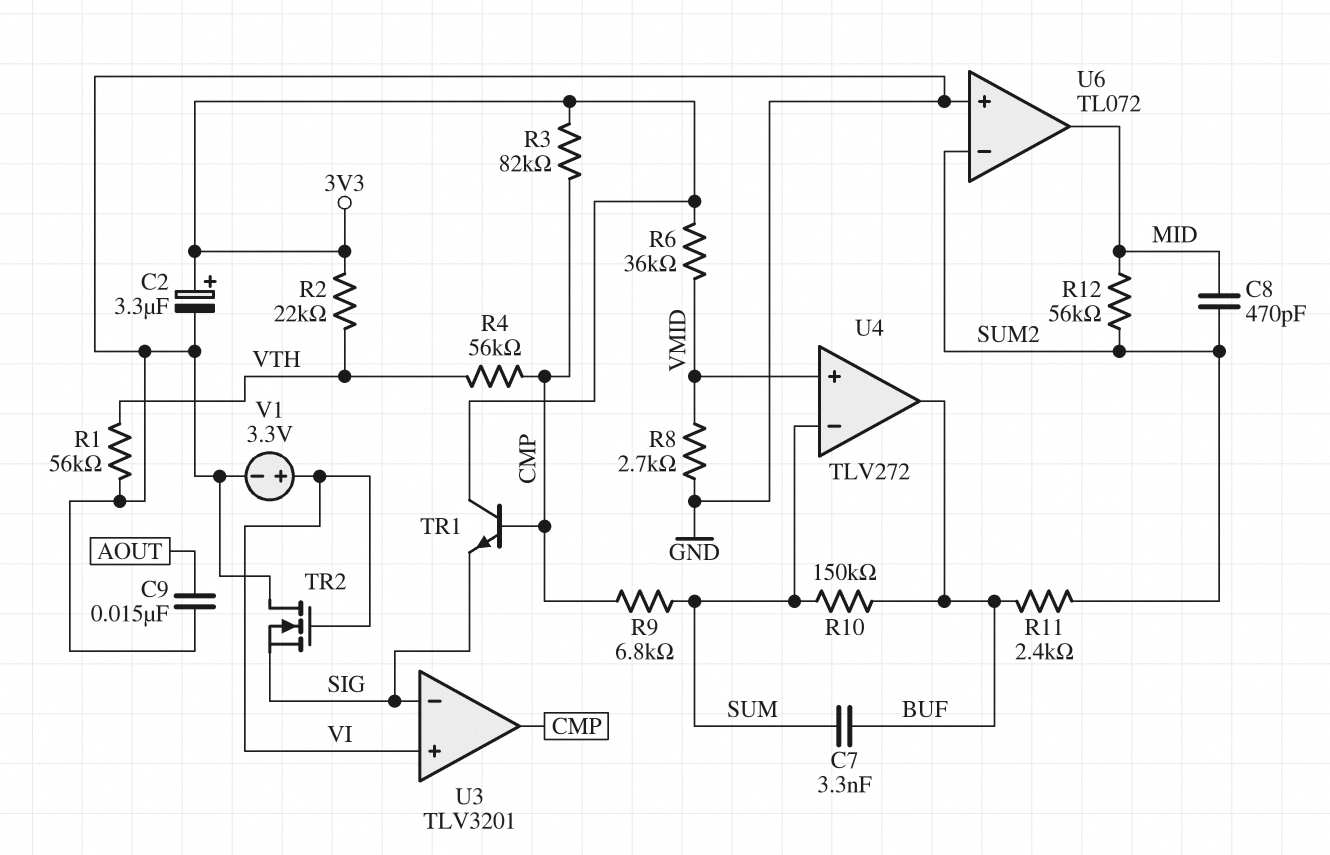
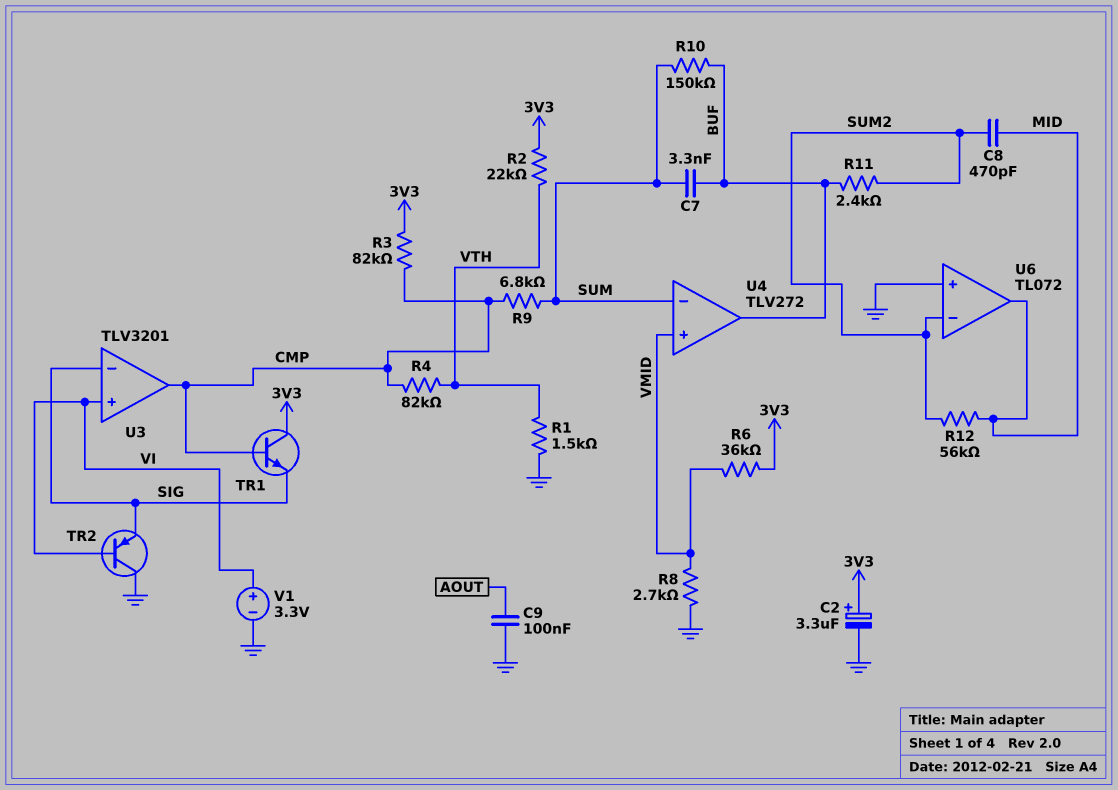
C9: 15nF (AOUT, GND) -> 100nF (AOUT, GND)
R1: 56k (GND, VTH) -> 1.5k (GND, VTH)
R4: 56k (CMP, VTH) -> 82k (CMP, VTH)
TR2: NMOS (G VI, D GND, S SIG) -> PNP (B VI, C GND, E SIG)

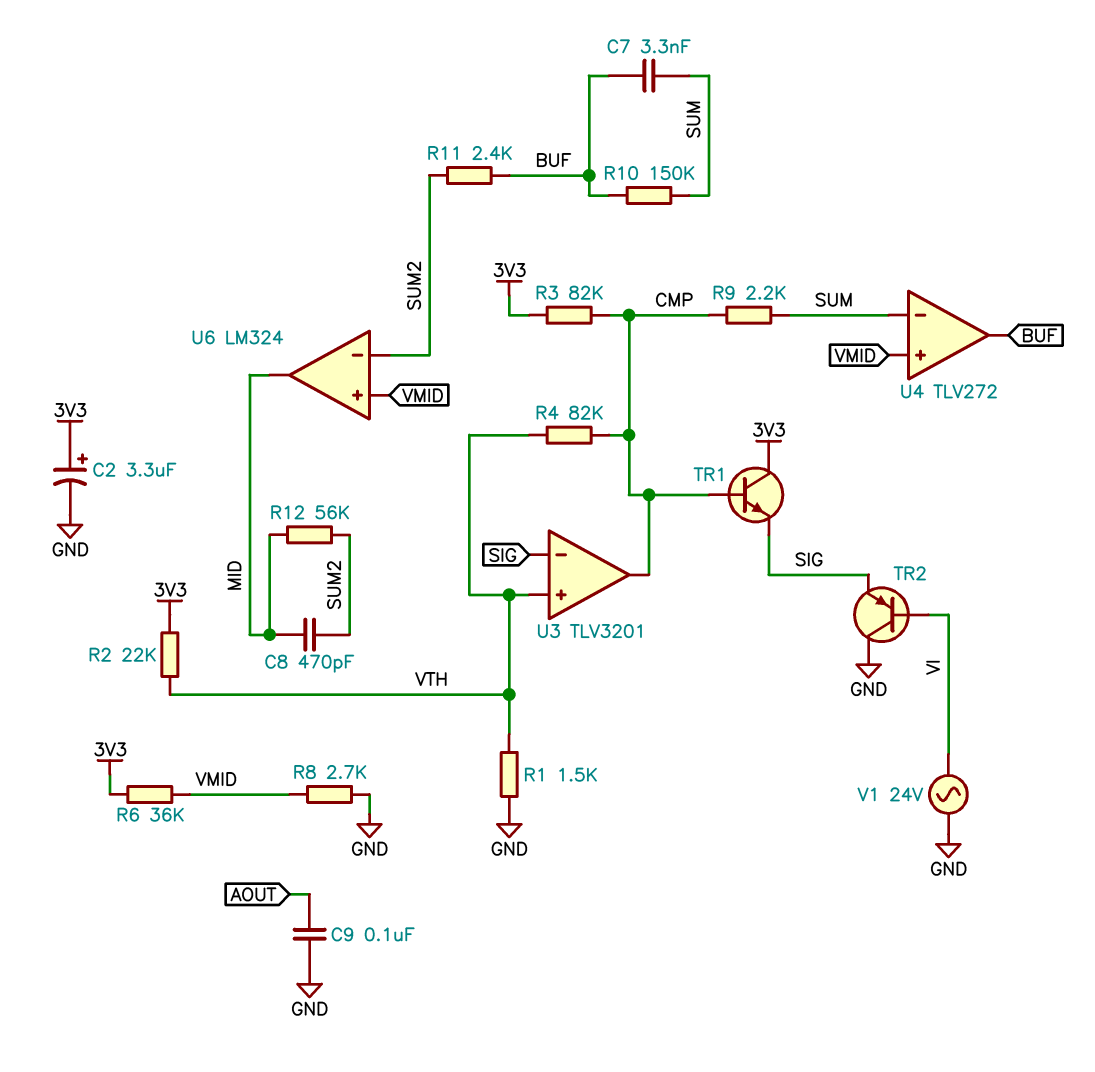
R9: 6.8k (CMP, SUM) -> 2.2k (CMP, SUM)
U3 pin in+: VI -> VTH
U6: TL072 -> LM324
U6 pin in+: GND -> VMID
V1: 3.3V (plus VI, minus GND) -> AC 24V (GND, VI)

